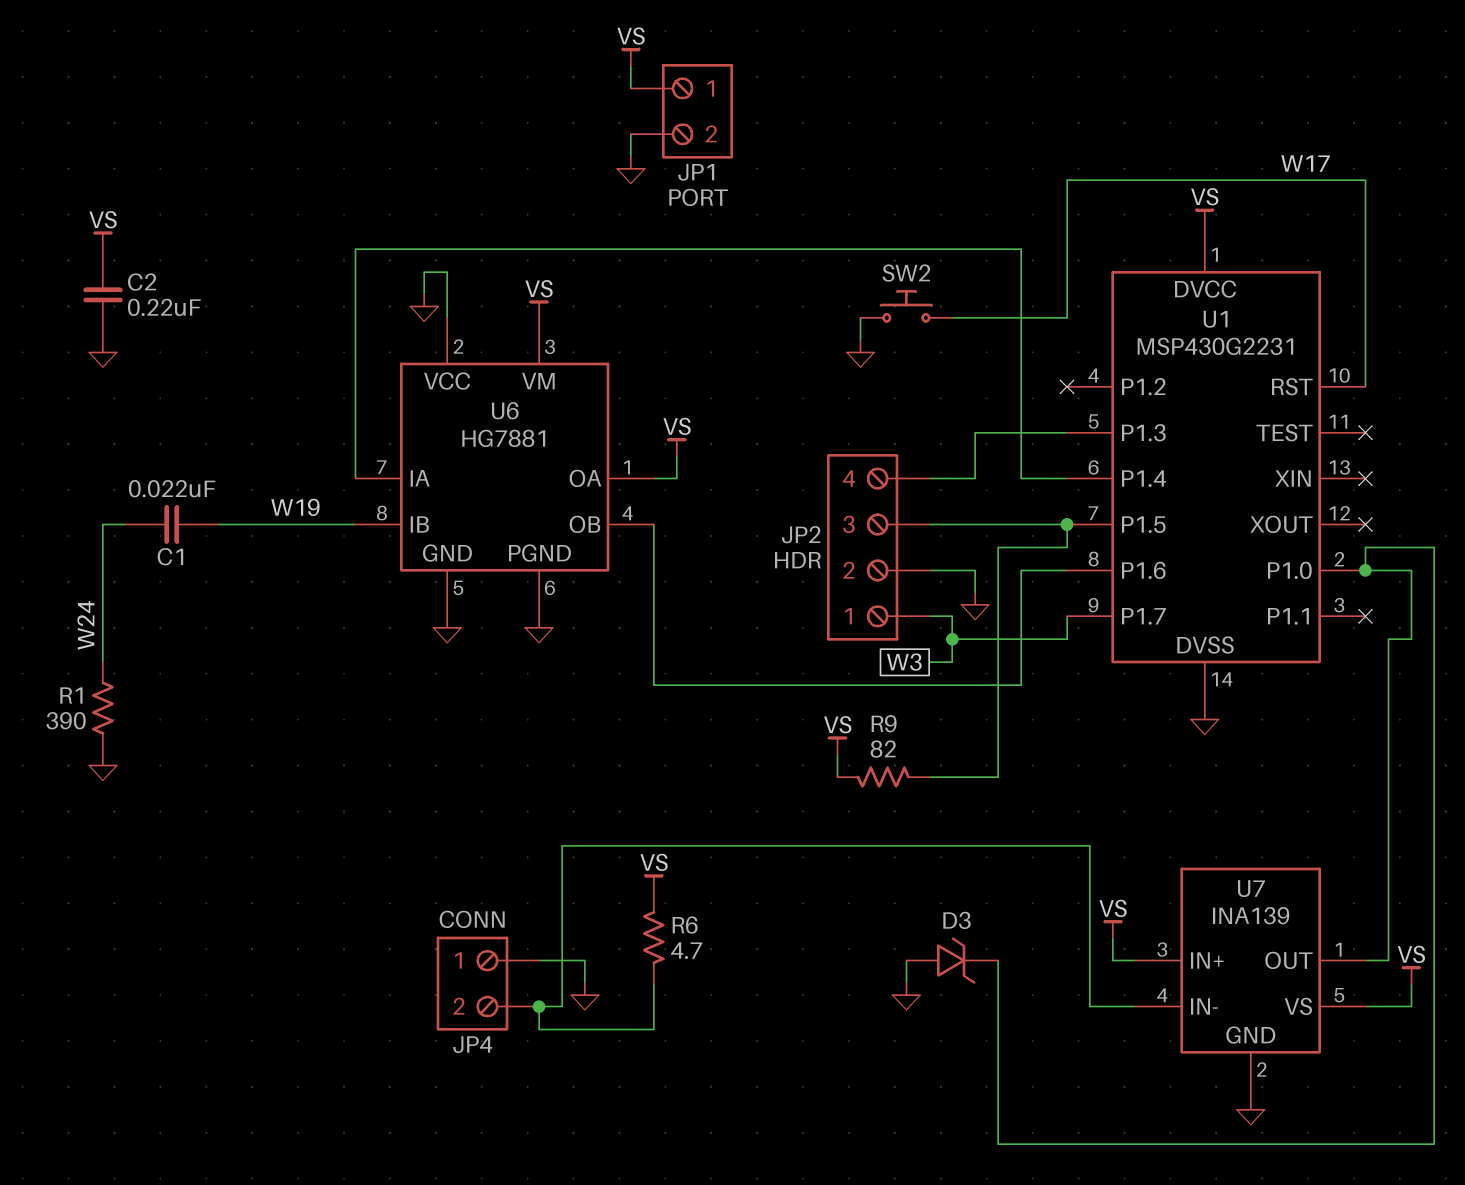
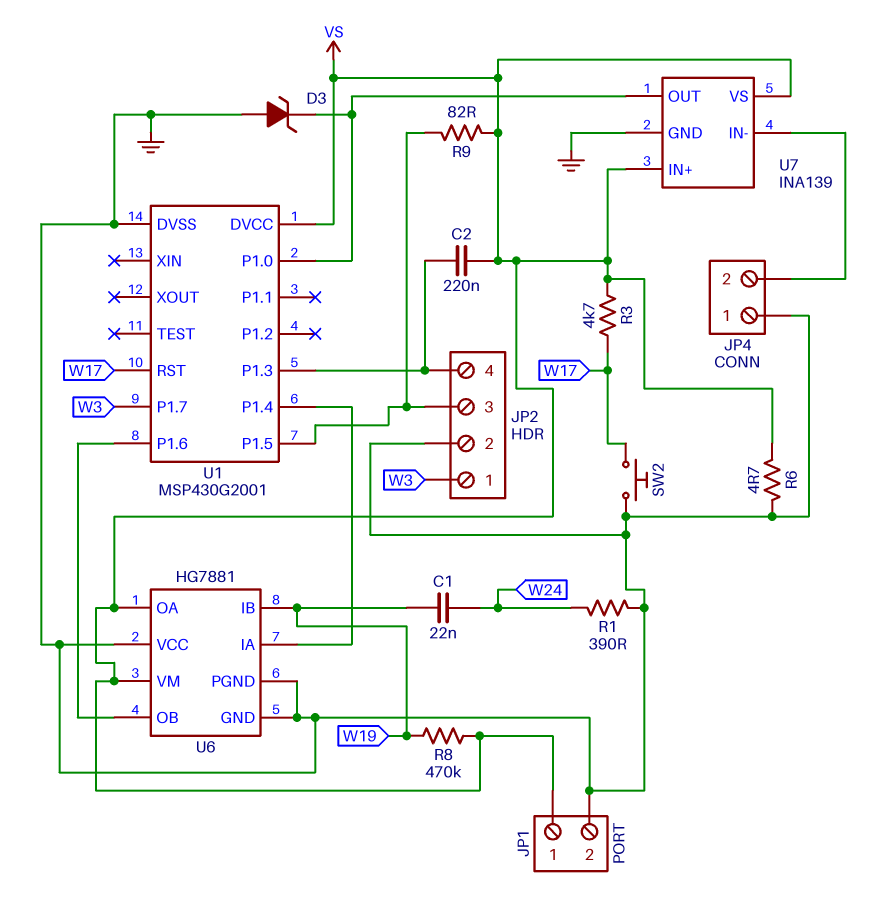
C2: 220nF (GND, VS) -> 220nF (JP2/4, VS)
R3: none -> 4.7k (VS, W17)
R6: 4.7 (JP4/2, VS) -> 4.7 (GND, VS)
R8: none -> 470k (VS, W19)
U1: MSP430G2231 -> MSP430G2001

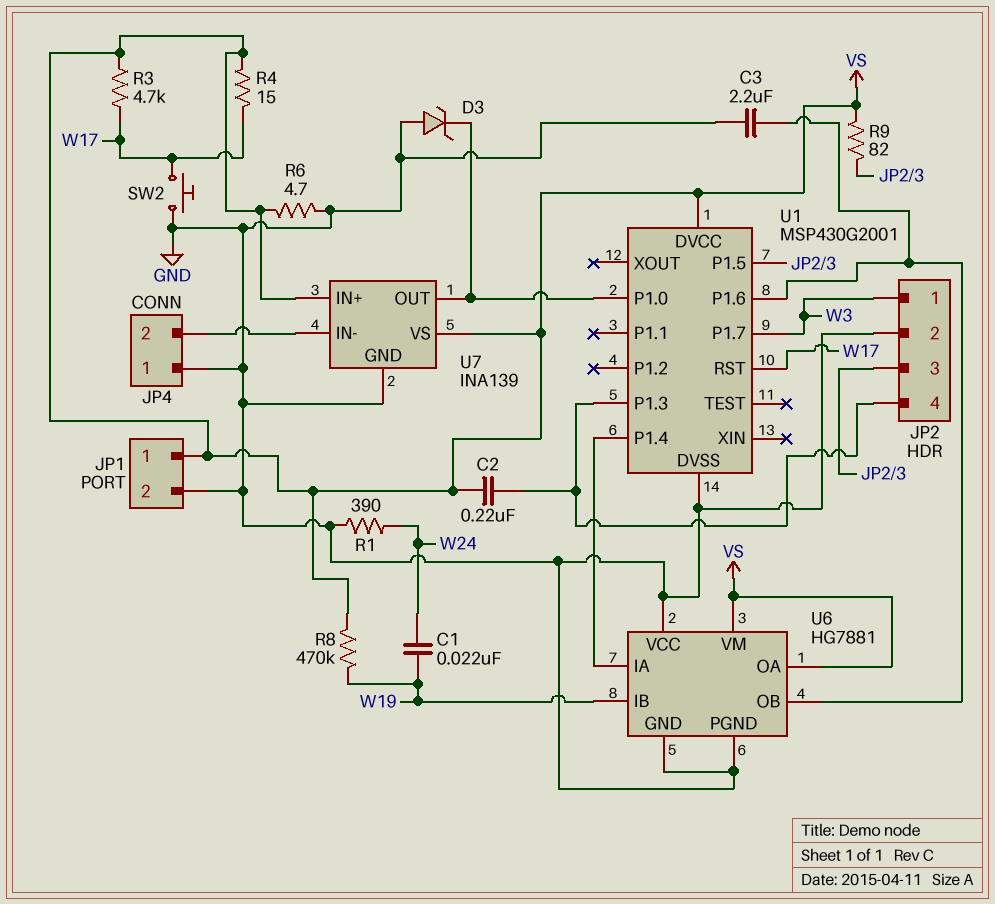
C3: none -> 2.2uF (GND, U1/P1.6)
R4: none -> 15 (VS, W17)

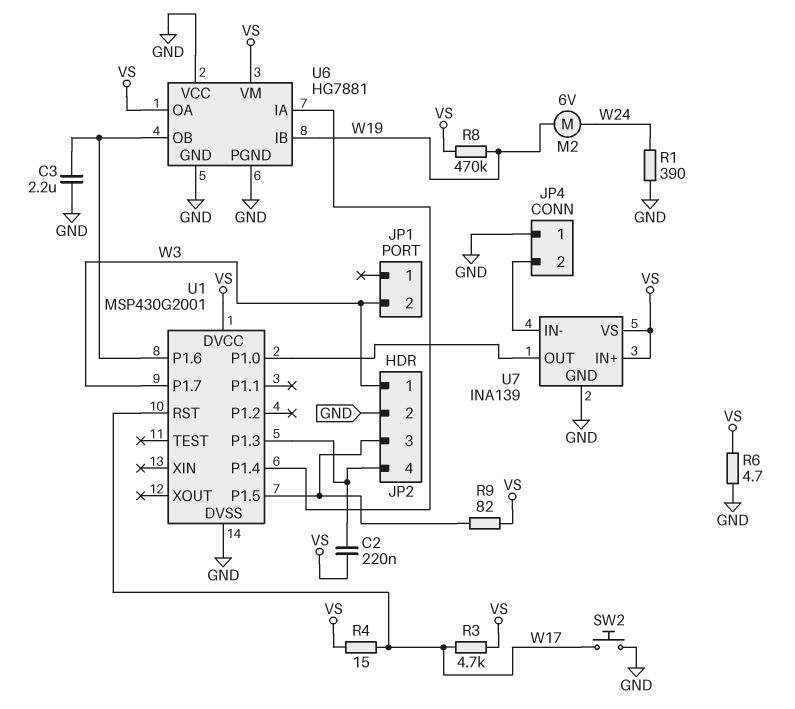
C1: 22nF (W19, W24) -> none
D3: zener (A GND, K U1/P1.0) -> none
JP1 pin 1: VS -> none
JP1 pin 2: GND -> W3
M2: none -> motor 6V (W19, W24)

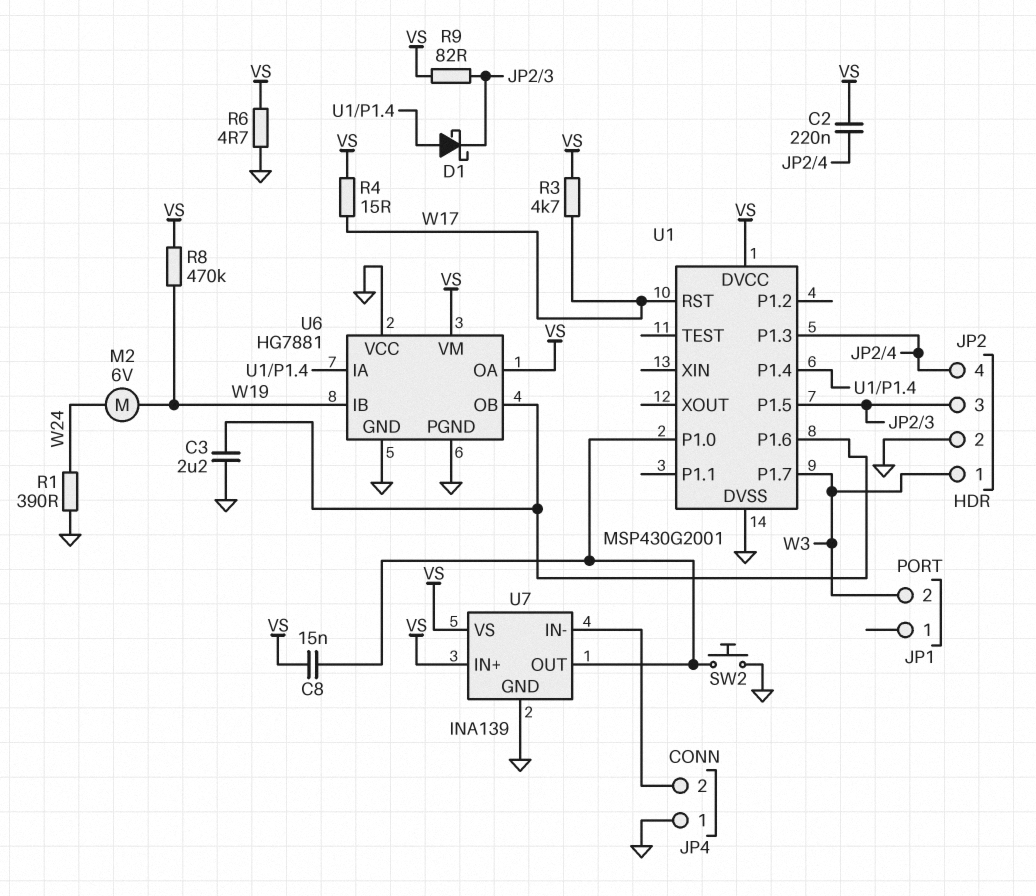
C8: none -> 15nF (U1/P1.0, VS)
D1: none -> schottky (A U1/P1.4, K JP2/3)
SW2: button (GND, W17) -> button (GND, U1/P1.0)

